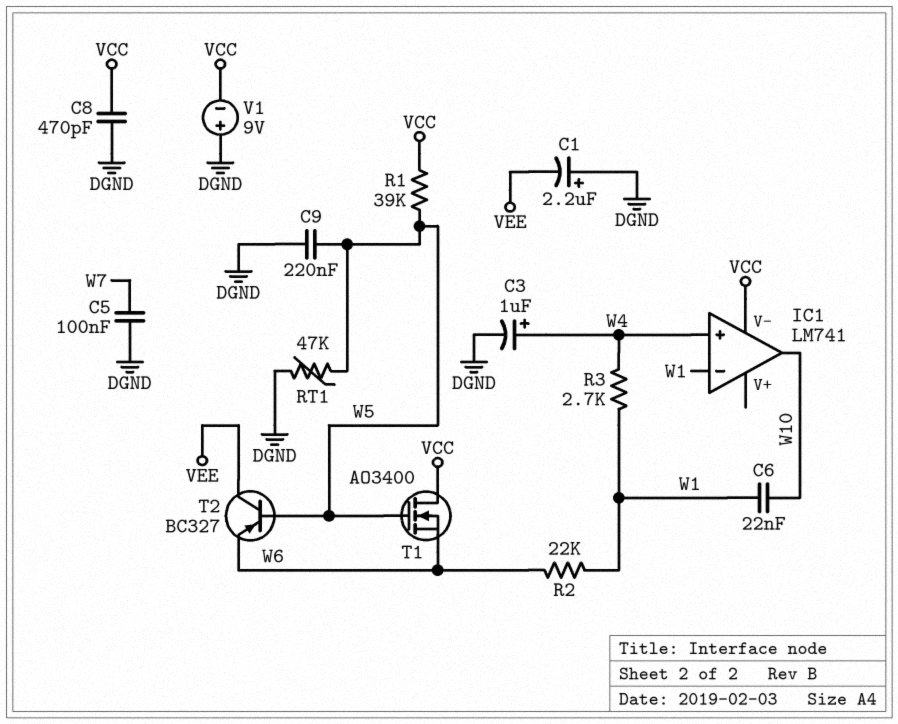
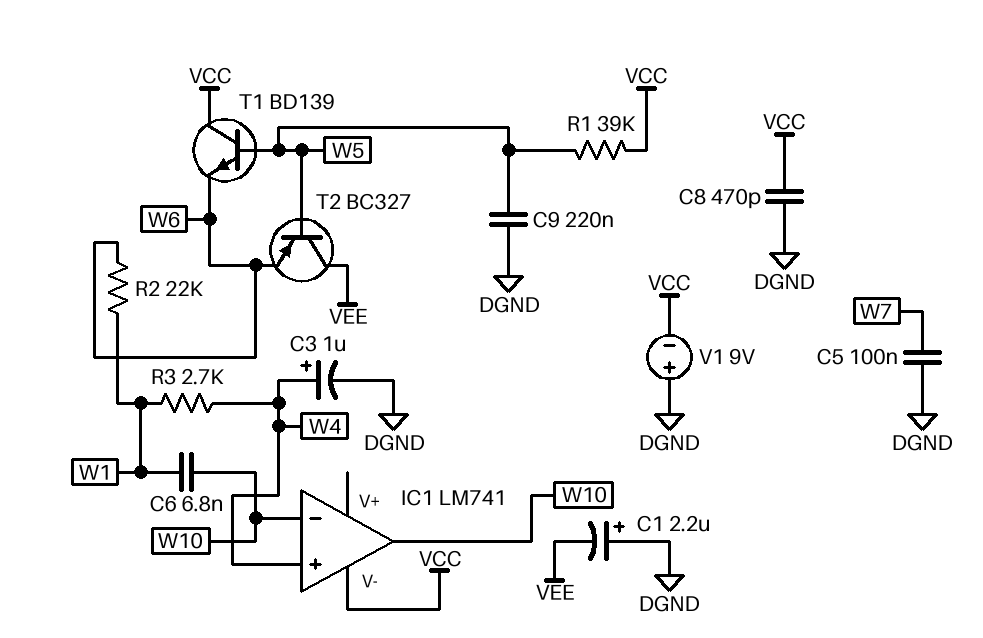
C6: 22nF (W1, W10) -> 6.8nF (W1, W10)
IC1 pin in-: W1 -> W10
RT1: 47k (DGND, W5) -> none
T1: NMOS AO3400 (G W5, D VCC, S W6) -> NPN BD139 (B W5, C VCC, E W6)

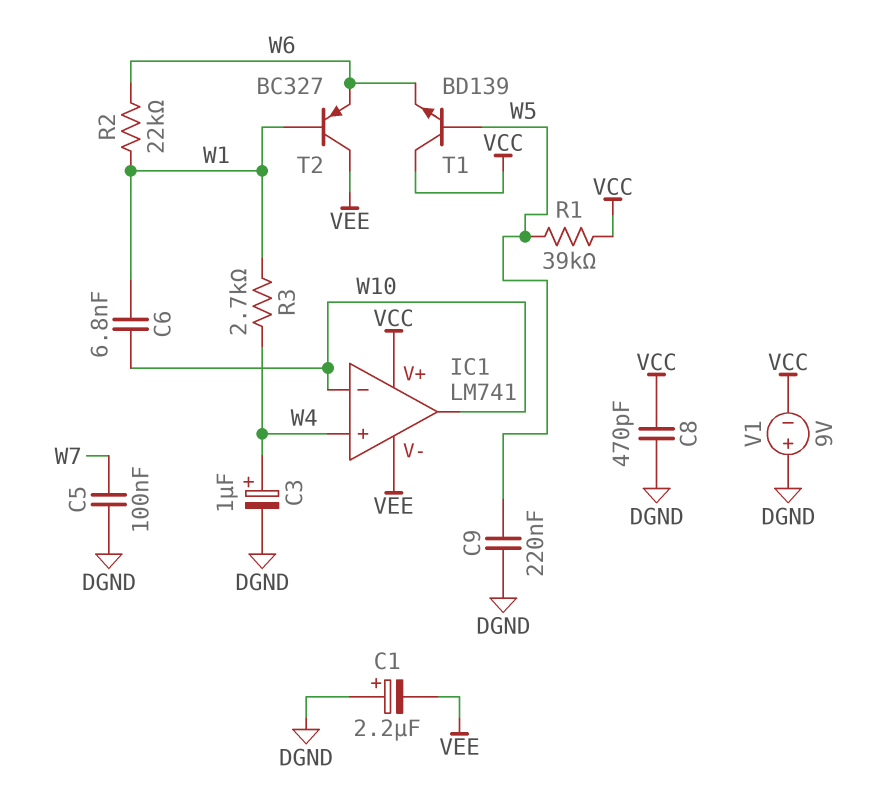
IC1 pin V+: none -> VCC
IC1 pin V-: VCC -> VEE
T2: PNP BC327 (B W5, C VEE, E W6) -> PNP BC327 (B W1, C VEE, E W6)

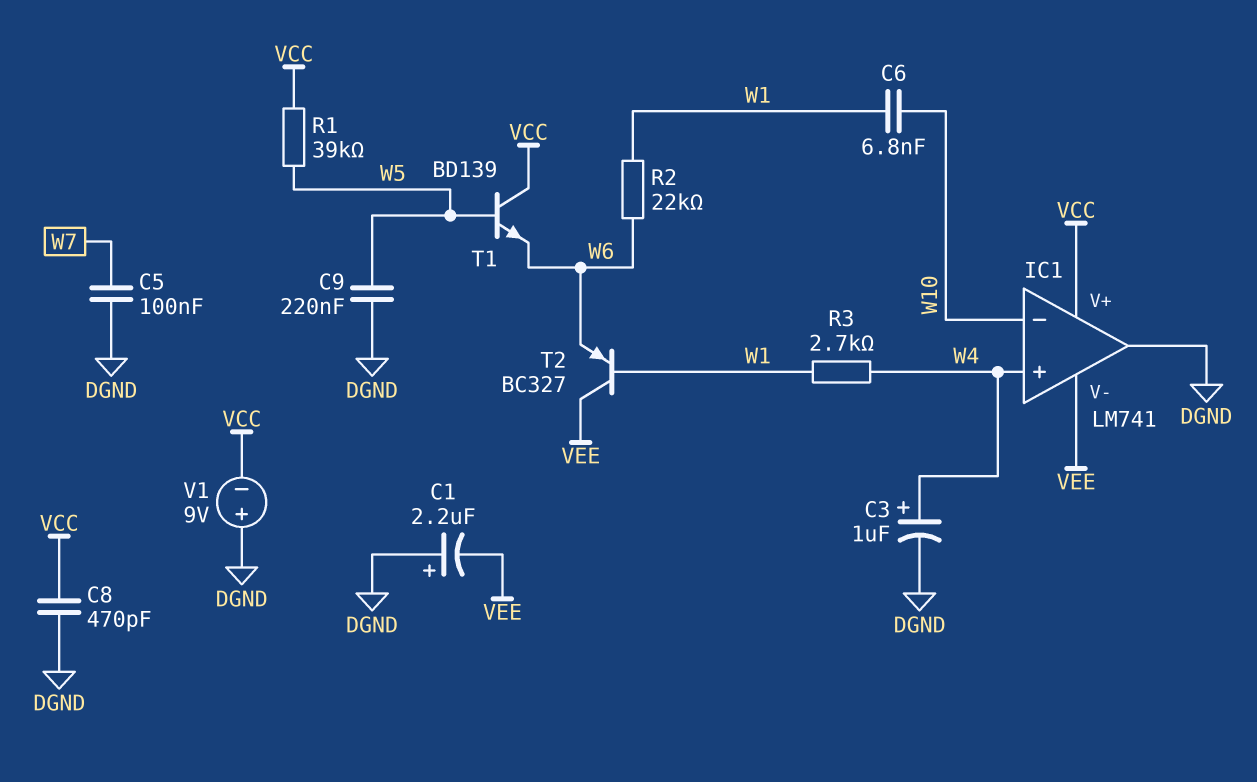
IC1 pin out: W10 -> DGND

